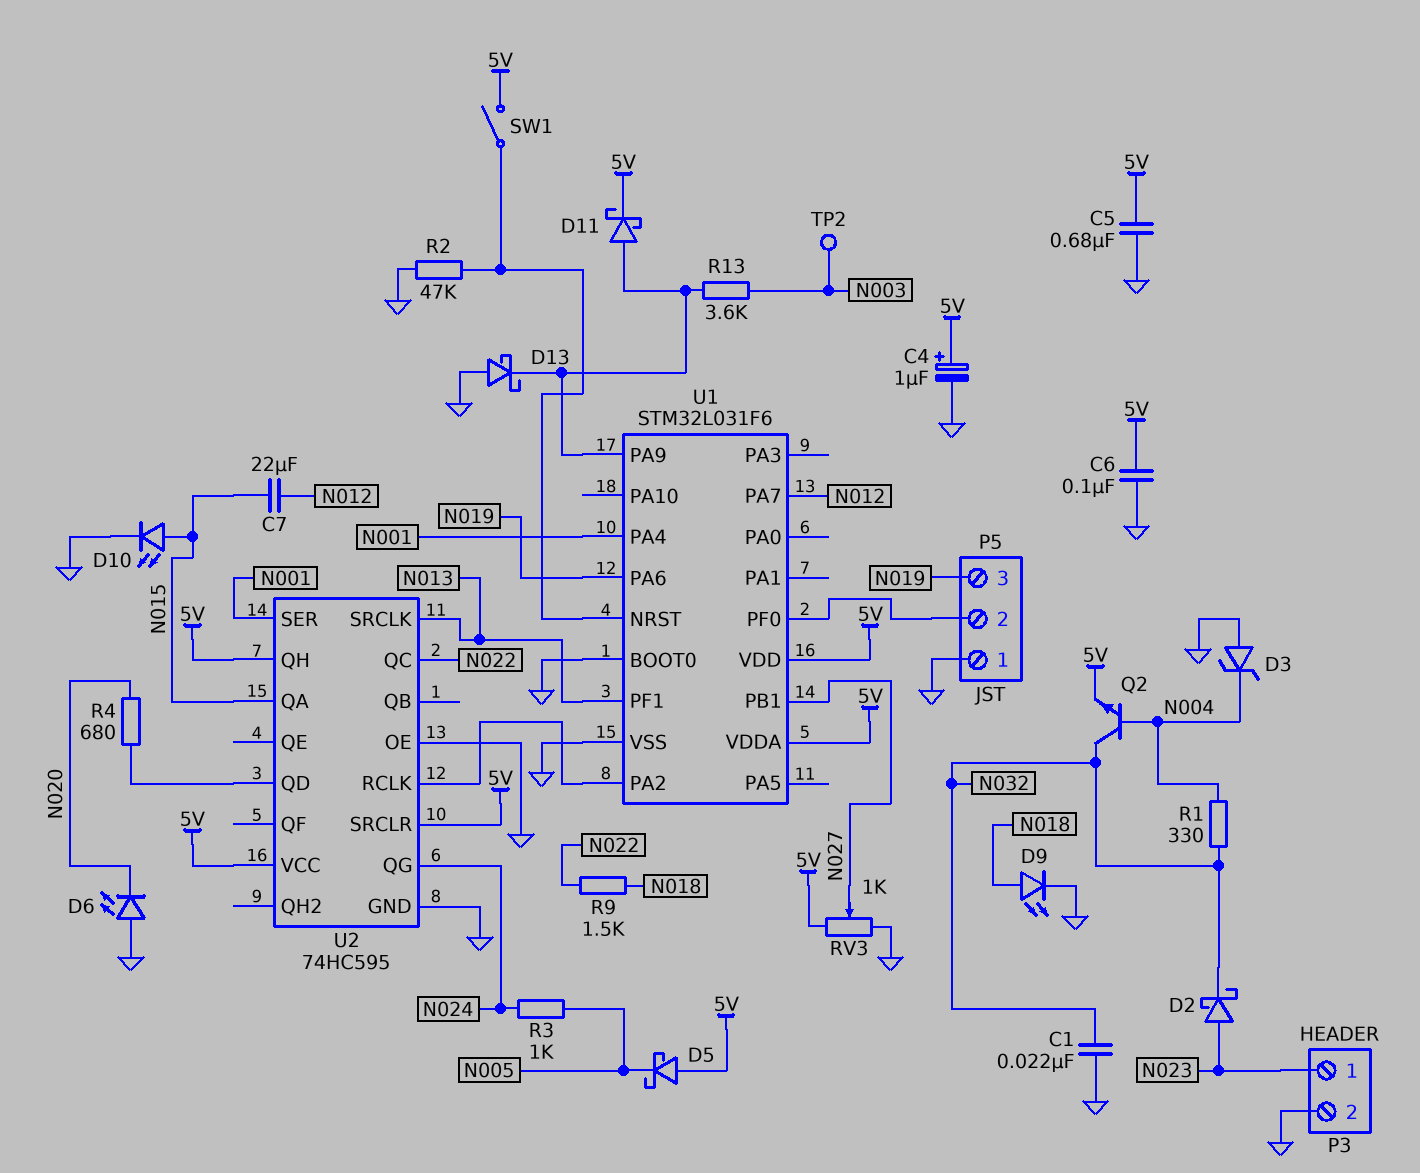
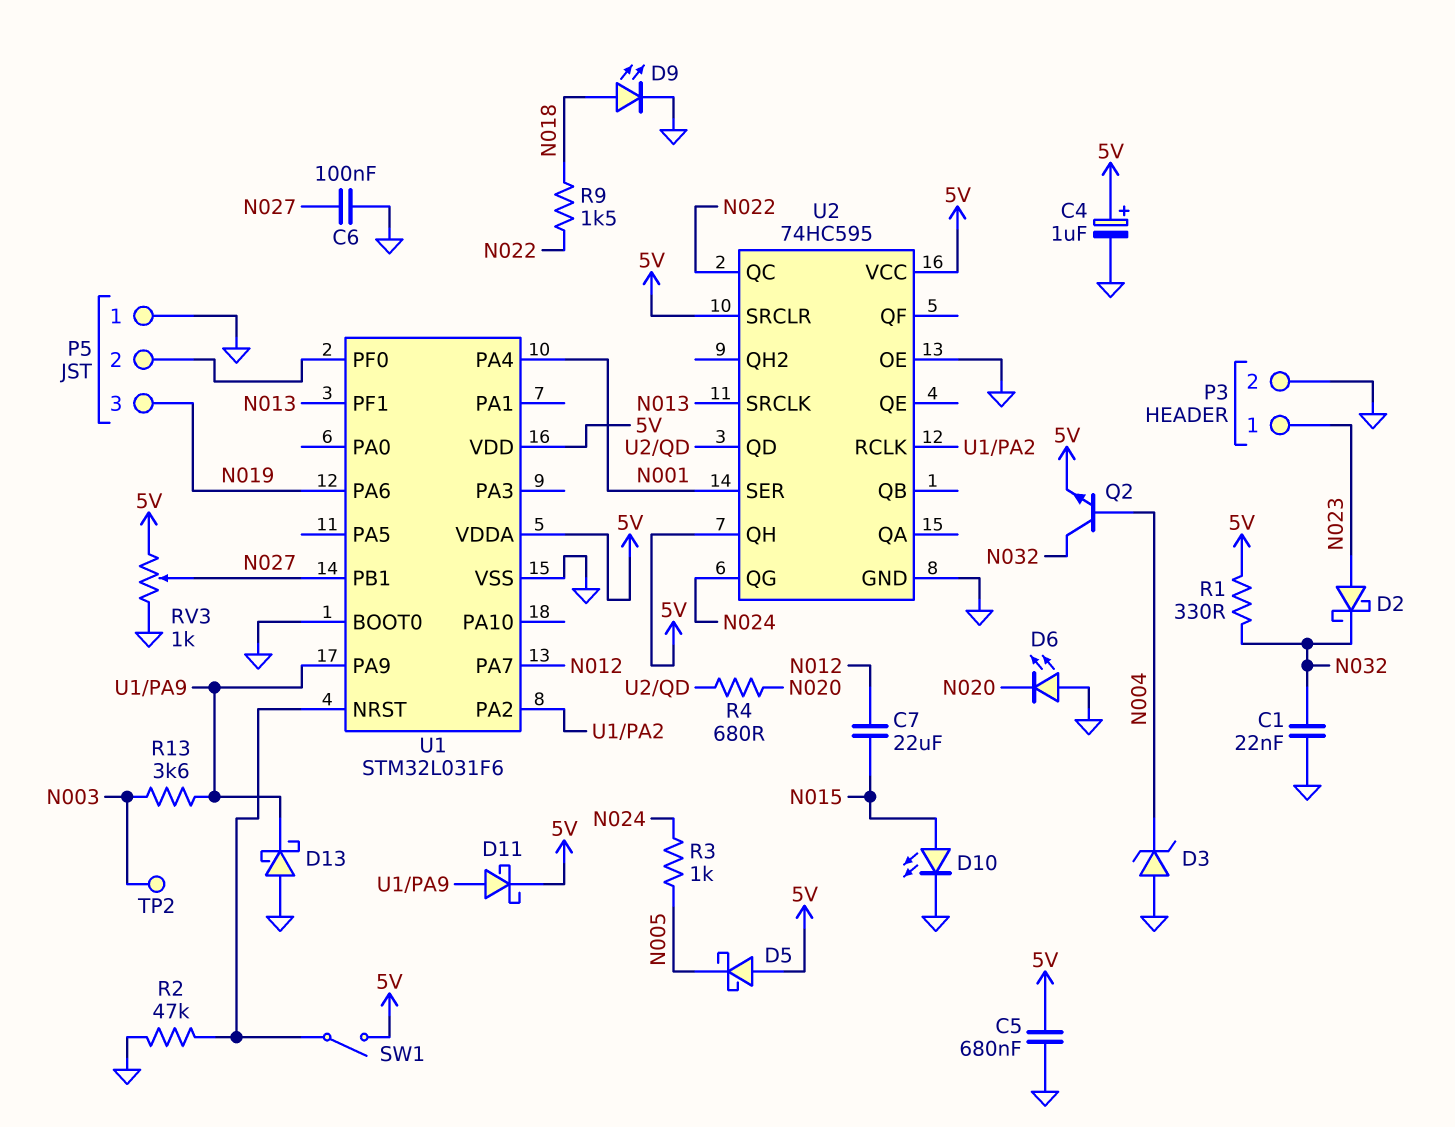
C6: 100nF (5V, GND) -> 100nF (GND, N027)
R1: 330 (N004, N032) -> 330 (5V, N032)
U2 pin QA: N015 -> none

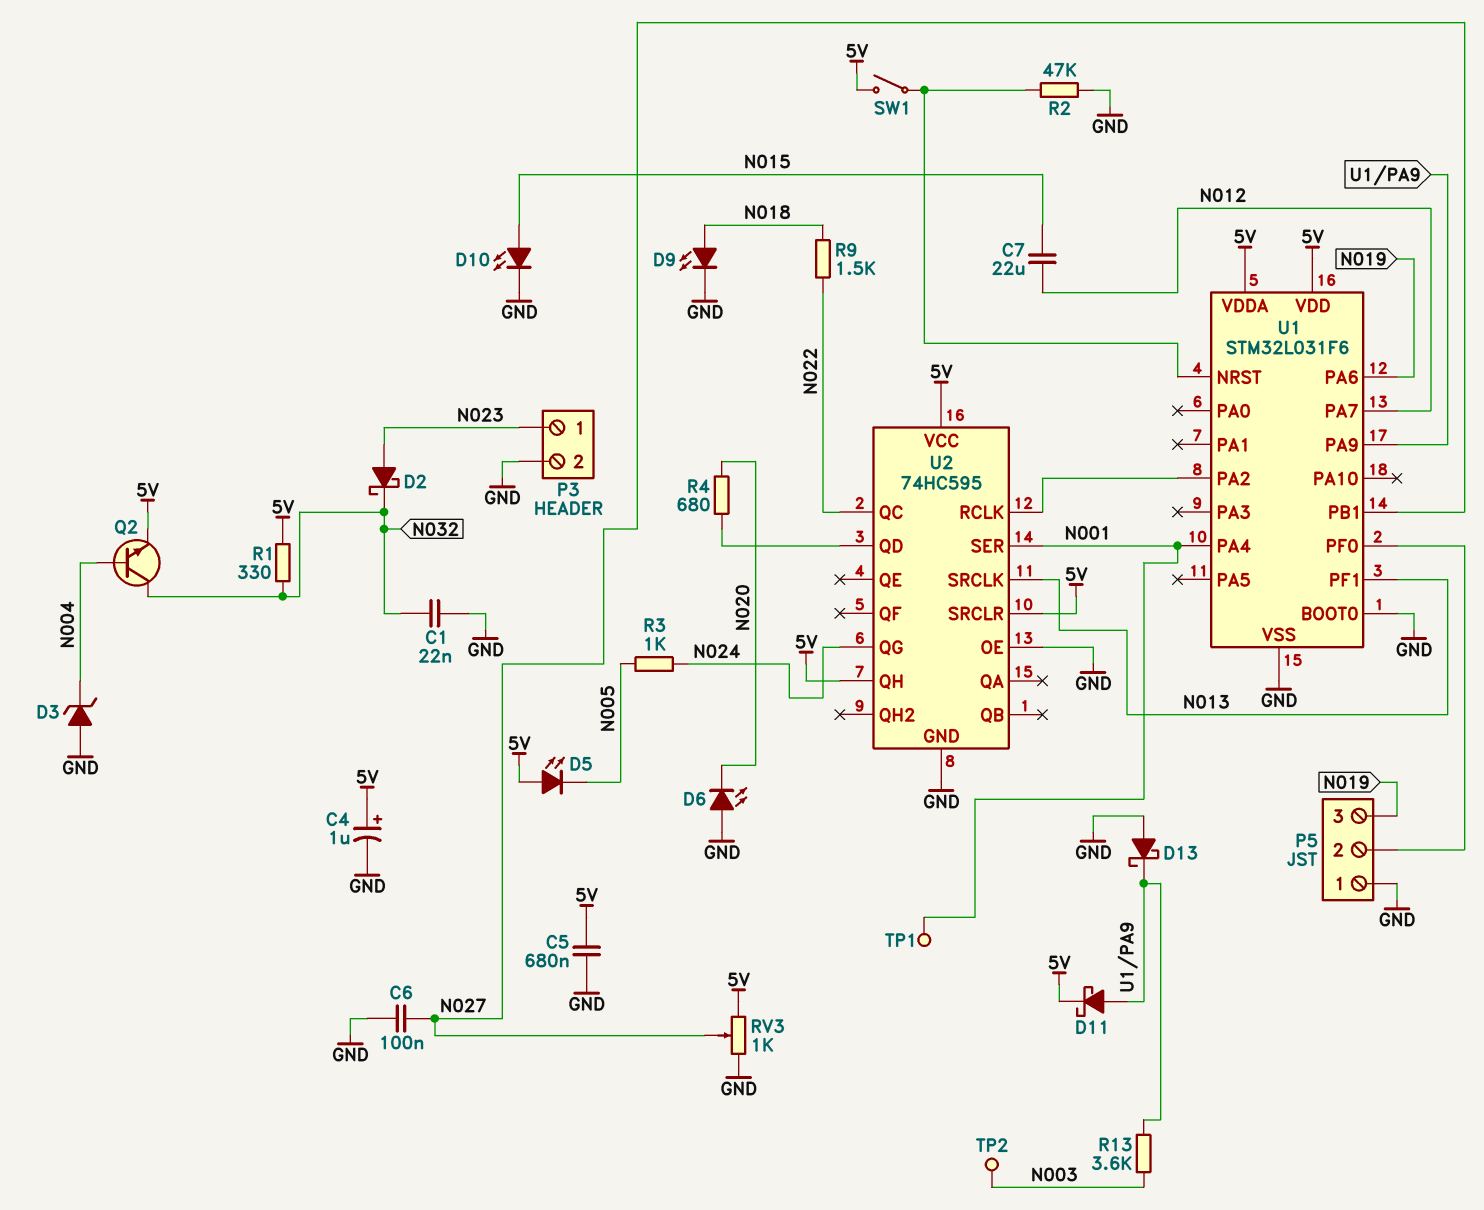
D5: schottky (A 5V, K N005) -> LED (A 5V, K N005)
TP1: none -> test point (N001)

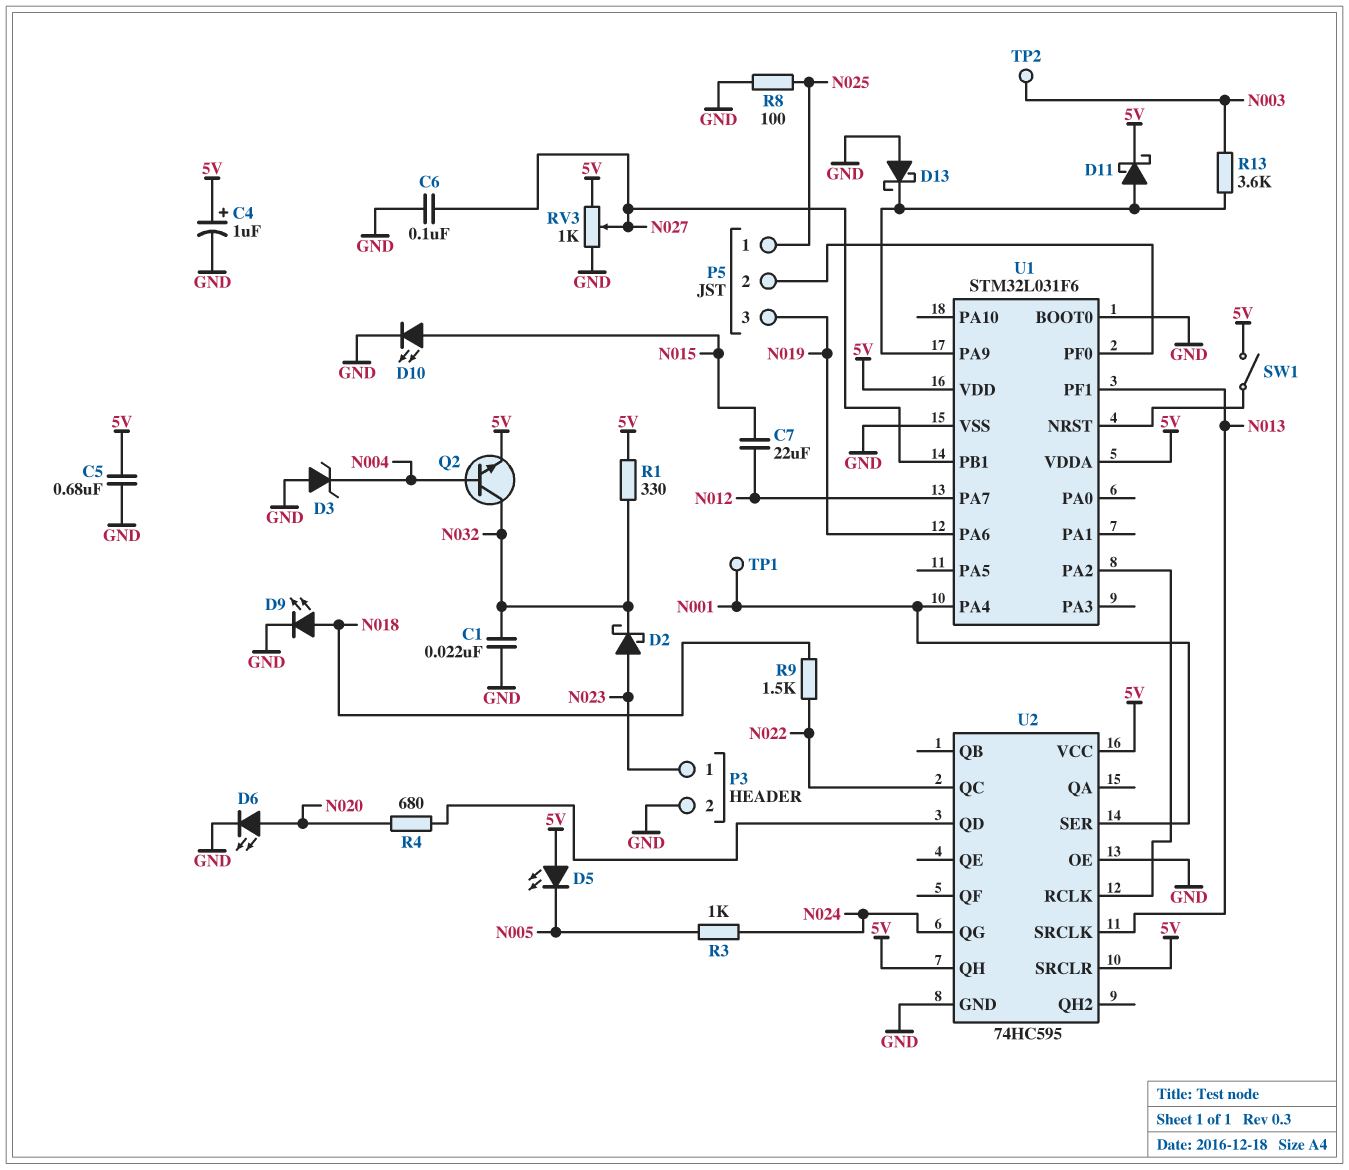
D6: LED (A GND, K N020) -> LED (A N020, K GND)
P5 pin 1: GND -> N025
R2: 47k (GND, U1/NRST) -> none
R8: none -> 100 (GND, N025)

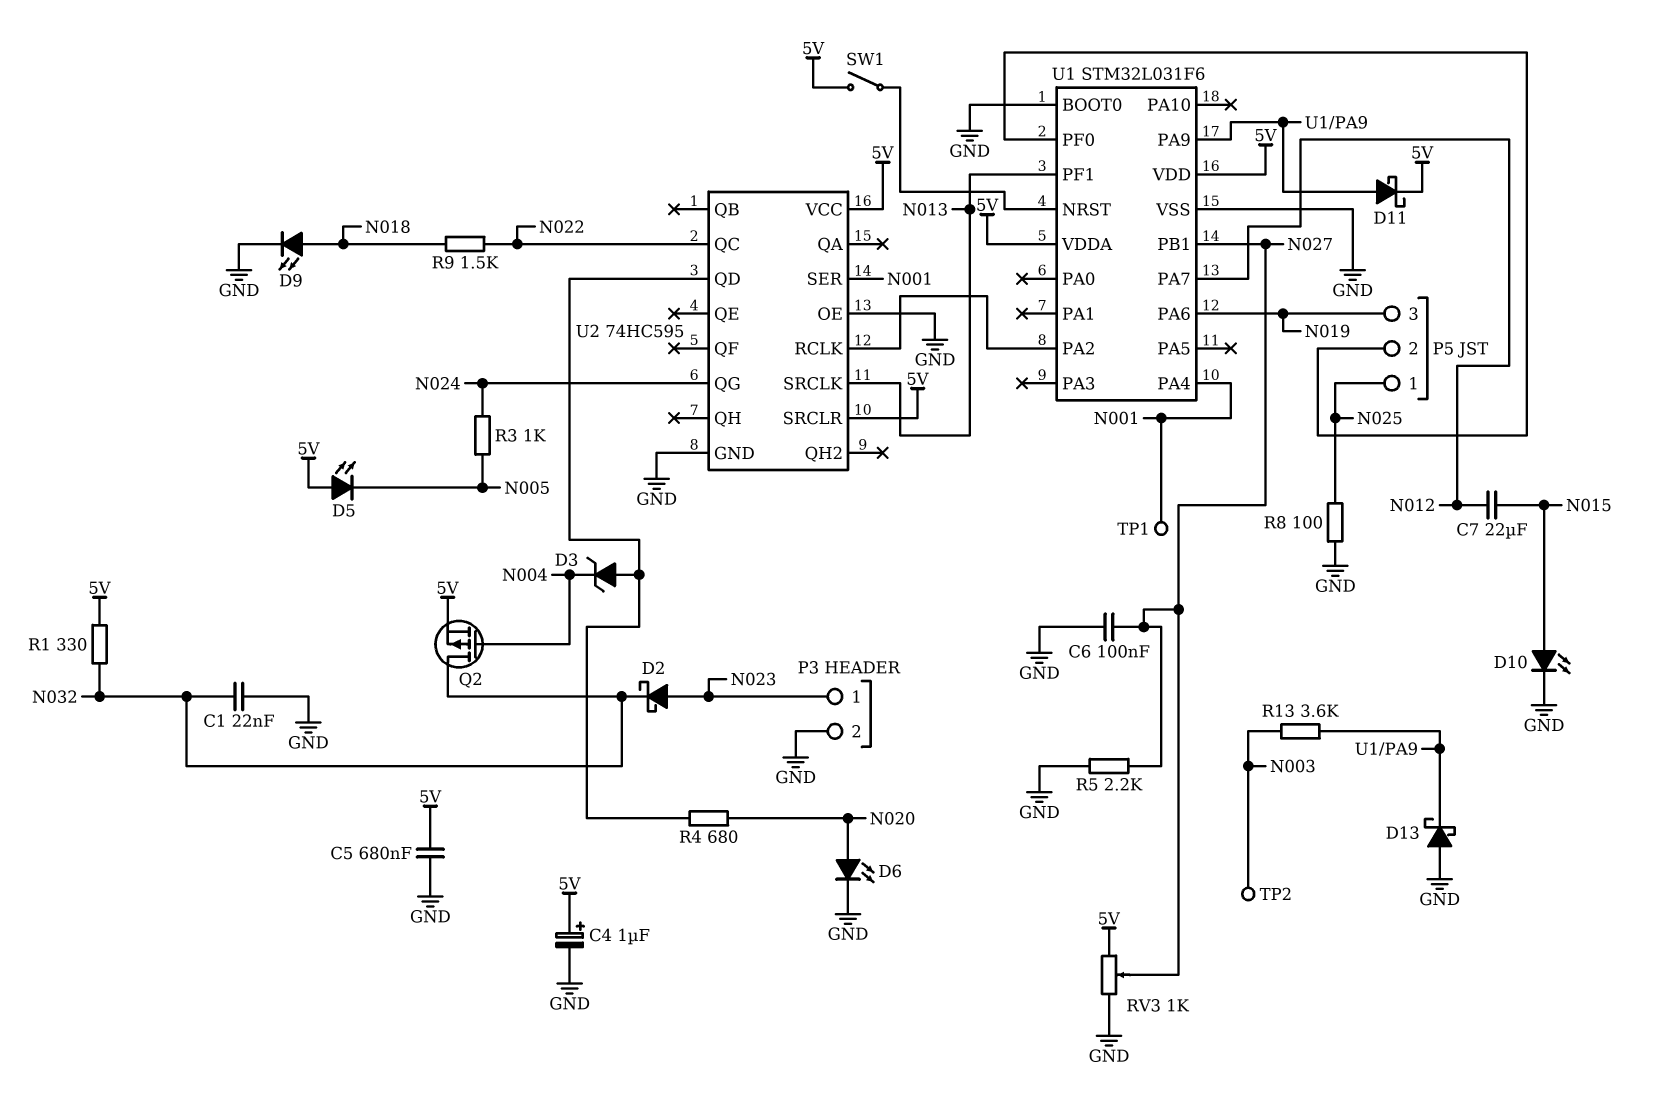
D3: zener (A GND, K N004) -> zener (A U2/QD, K N004)
Q2: NPN (B N004, C N032, E 5V) -> PMOS (G N004, D N032, S 5V)
R5: none -> 2.2k (GND, N027)
U2 pin QH: 5V -> none

